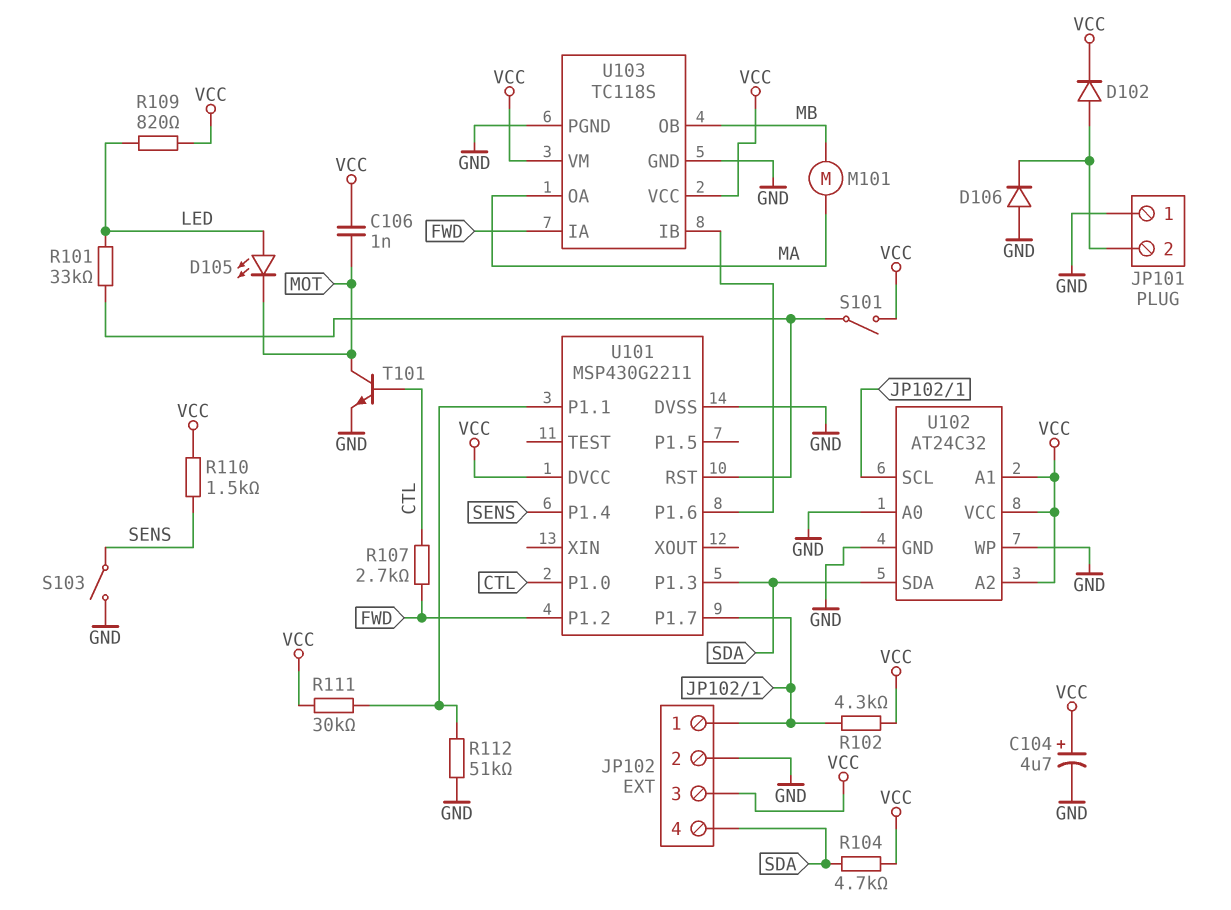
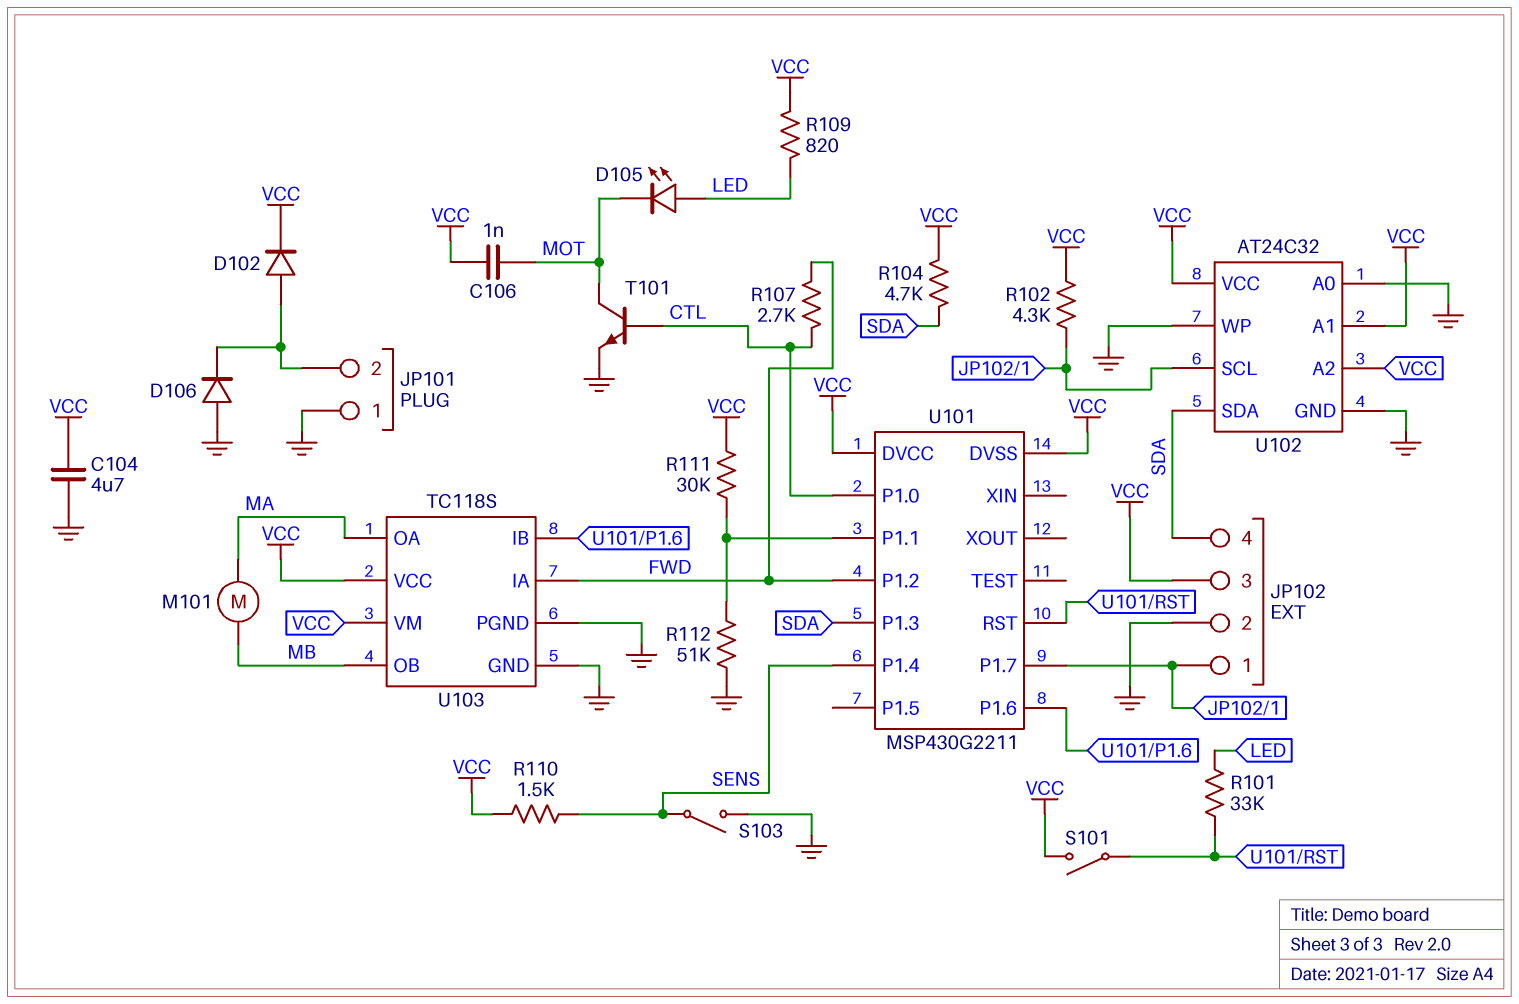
C104: 4.7uF (plus VCC, minus GND) -> 4.7uF (GND, VCC)
U101 pin DVSS: GND -> VCC

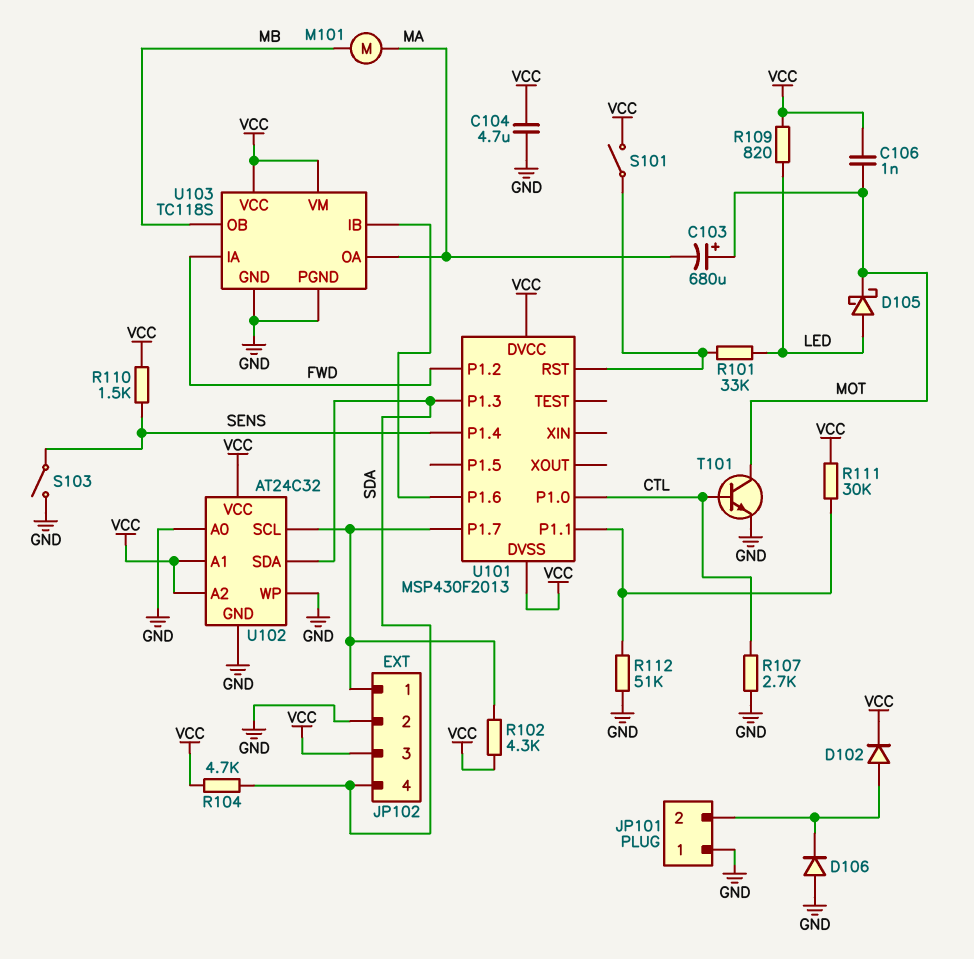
C103: none -> 680uF (plus MOT, minus MA)
D105: LED (A LED, K MOT) -> schottky (A LED, K MOT)
R107: 2.7k (CTL, FWD) -> 2.7k (CTL, GND)
U101: MSP430G2211 -> MSP430F2013

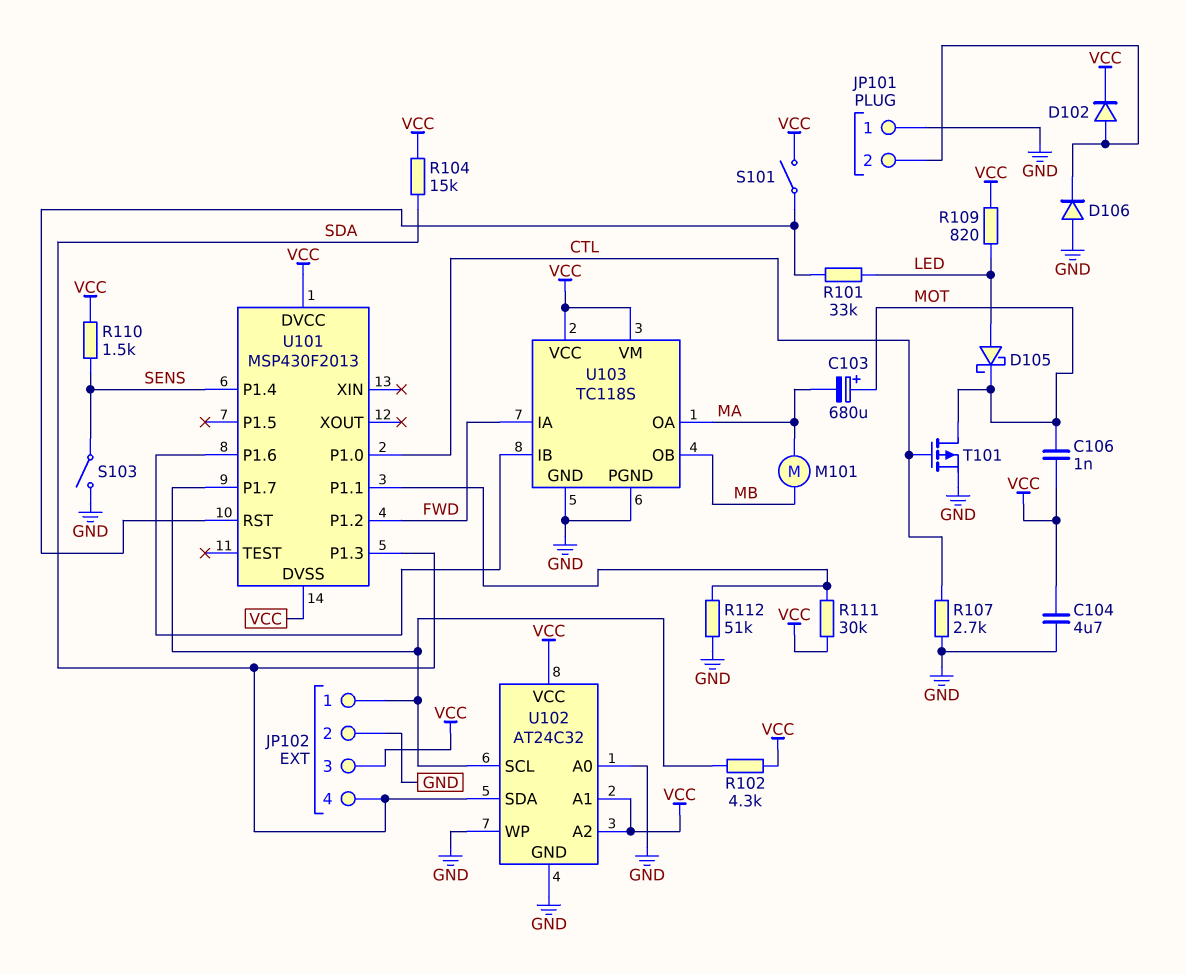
R104: 4.7k (SDA, VCC) -> 15k (SDA, VCC)
T101: NPN (B CTL, C MOT, E GND) -> PMOS (G CTL, D MOT, S GND)

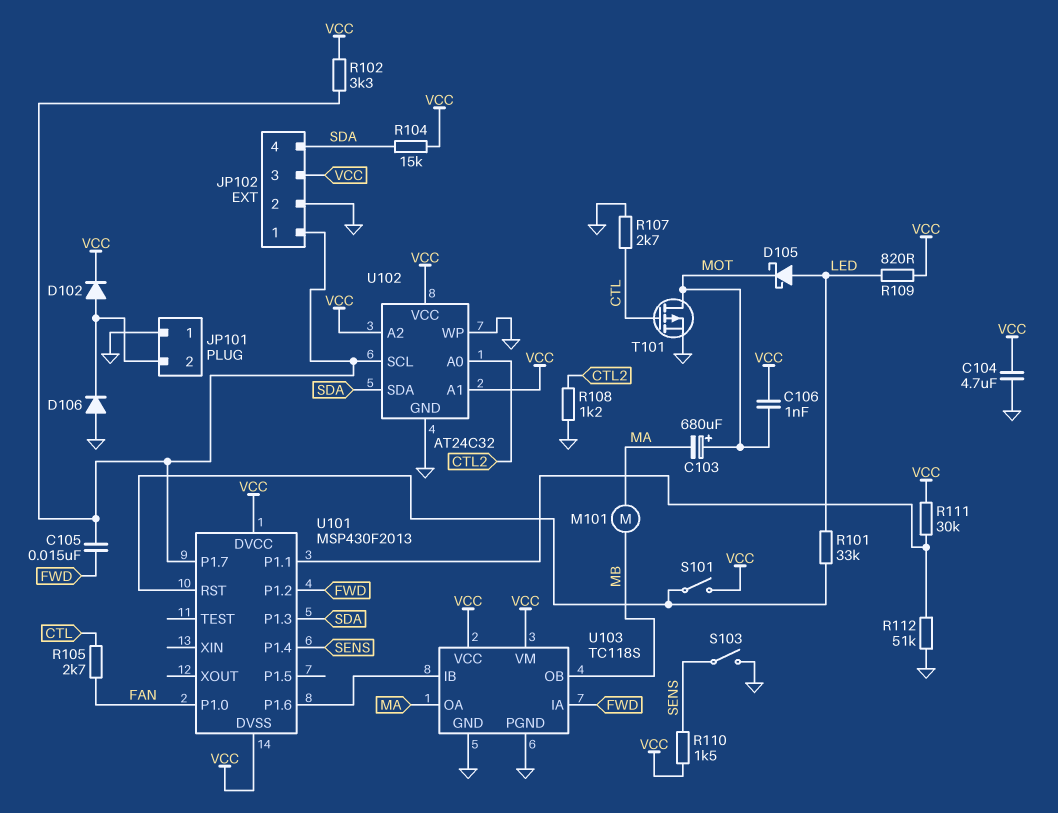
C105: none -> 15nF (FWD, JP102/1)
R102: 4.3k (JP102/1, VCC) -> 3.3k (JP102/1, VCC)
R105: none -> 2.7k (CTL, FAN)
R108: none -> 1.2k (CTL2, GND)
U101 pin P1.0: CTL -> FAN
U102 pin A0: GND -> CTL2

